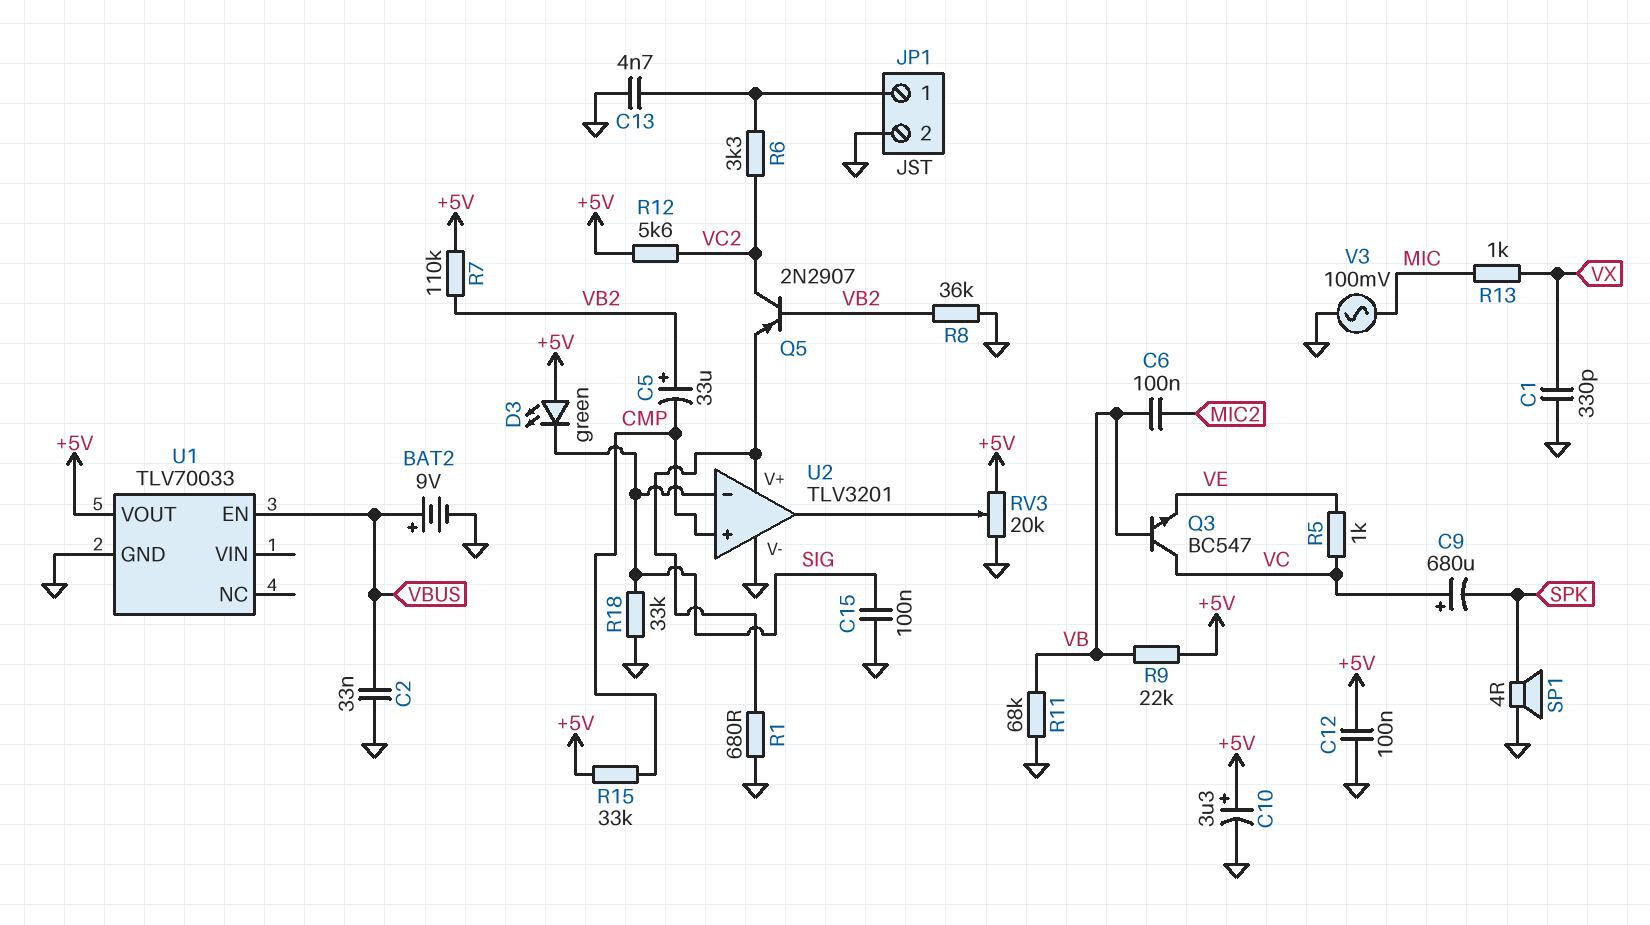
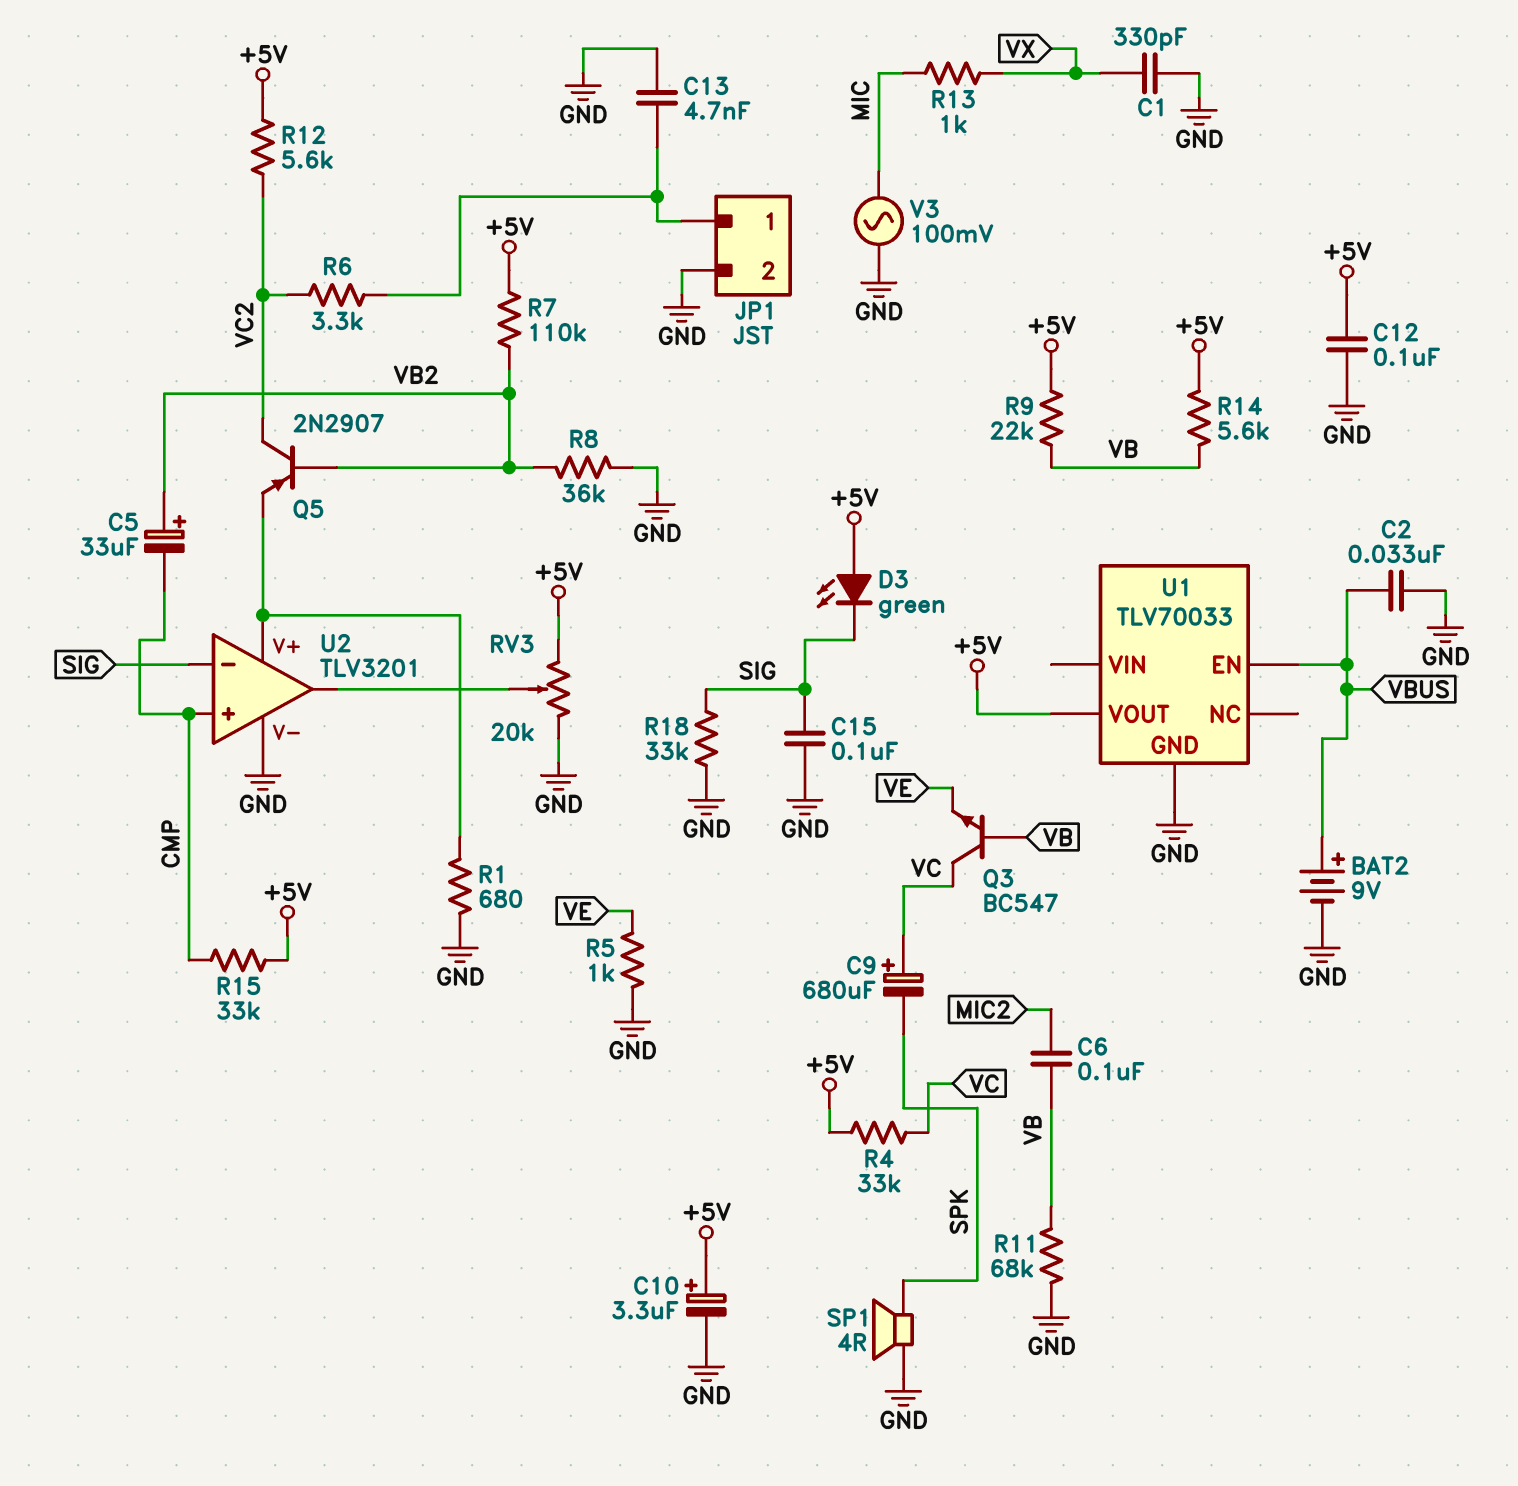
R4: none -> 33k (+5V, VC)
R5: 1k (VC, VE) -> 1k (GND, VE)
R14: none -> 5.6k (+5V, VB)

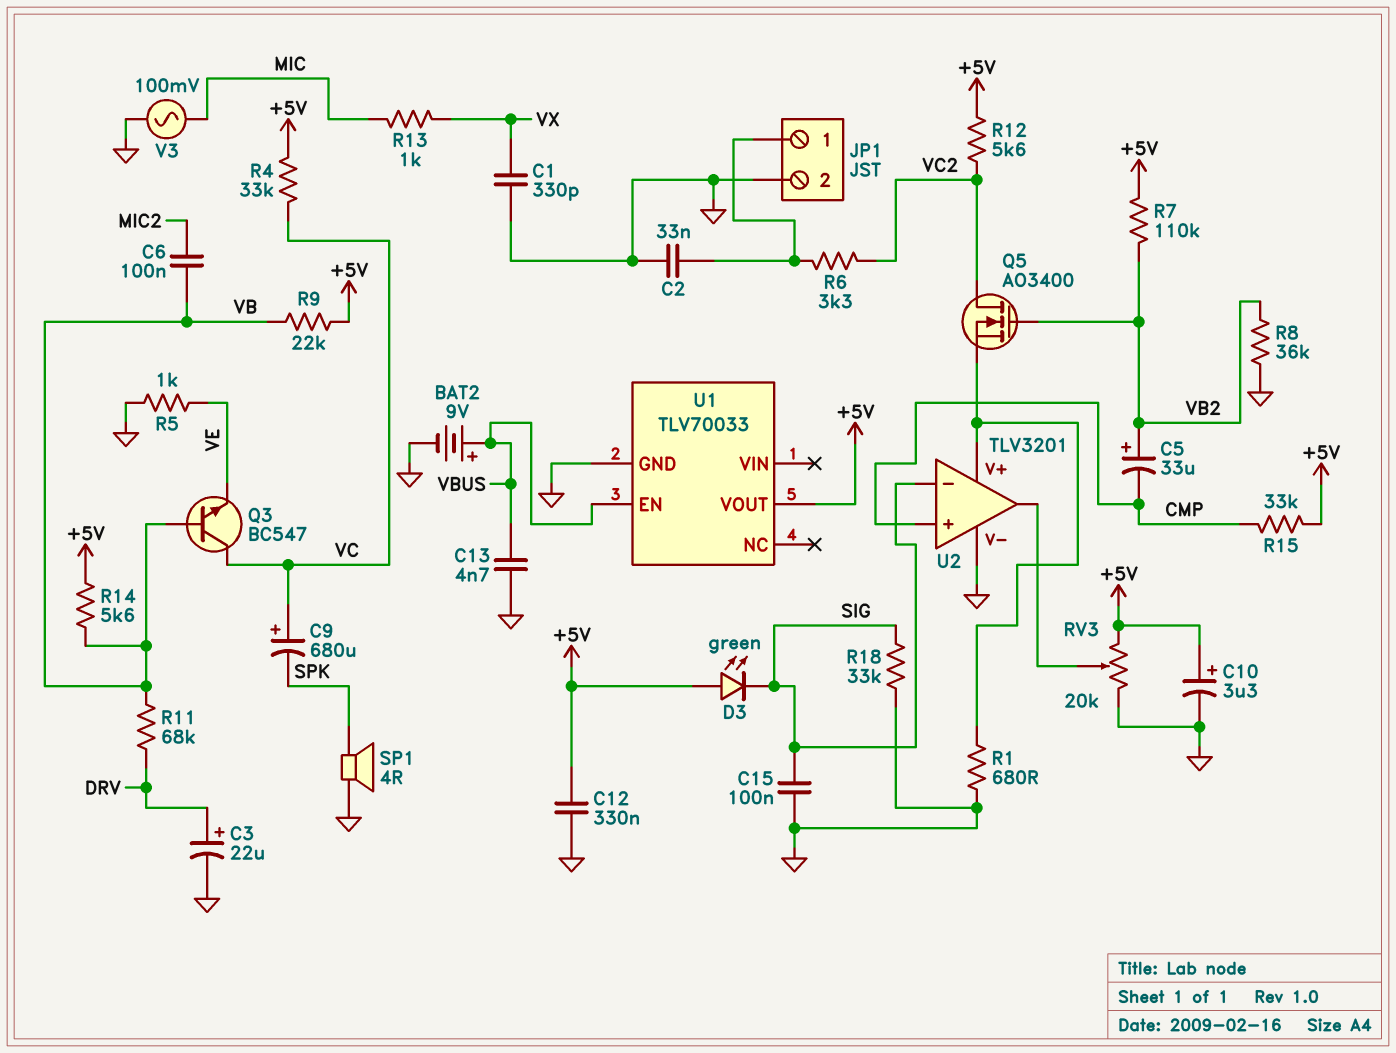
C2: 33nF (GND, VBUS) -> 33nF (GND, JP1/1)
C3: none -> 22uF (plus DRV, minus GND)
C12: 100nF (+5V, GND) -> 330nF (+5V, GND)
C13: 4.7nF (GND, JP1/1) -> 4.7nF (GND, VBUS)
Q5: PNP 2N2907 (B VB2, C VC2, E U2/V+) -> NMOS AO3400 (G VB2, D VC2, S U2/V+)
R11: 68k (GND, VB) -> 68k (DRV, VB)

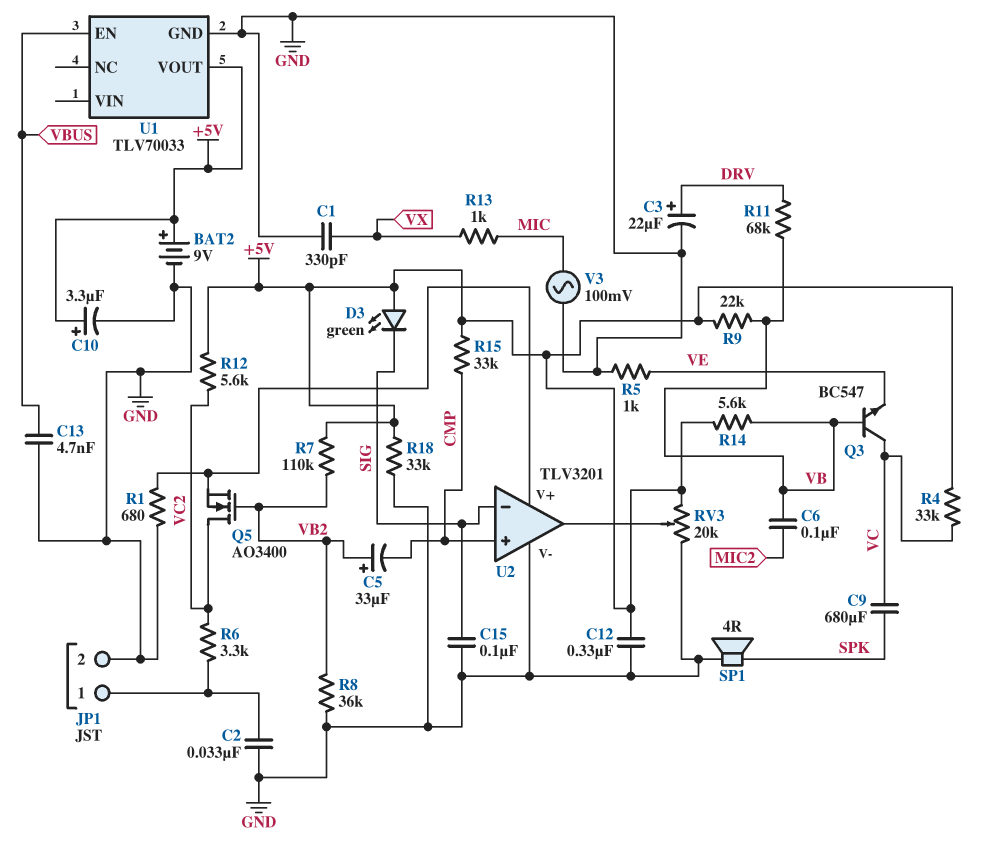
BAT2: 9V (plus VBUS, minus GND) -> 9V (plus +5V, minus GND)
C9: 680uF (plus VC, minus SPK) -> 680uF (SPK, VC)
R18: 33k (GND, SIG) -> 33k (+5V, GND)

